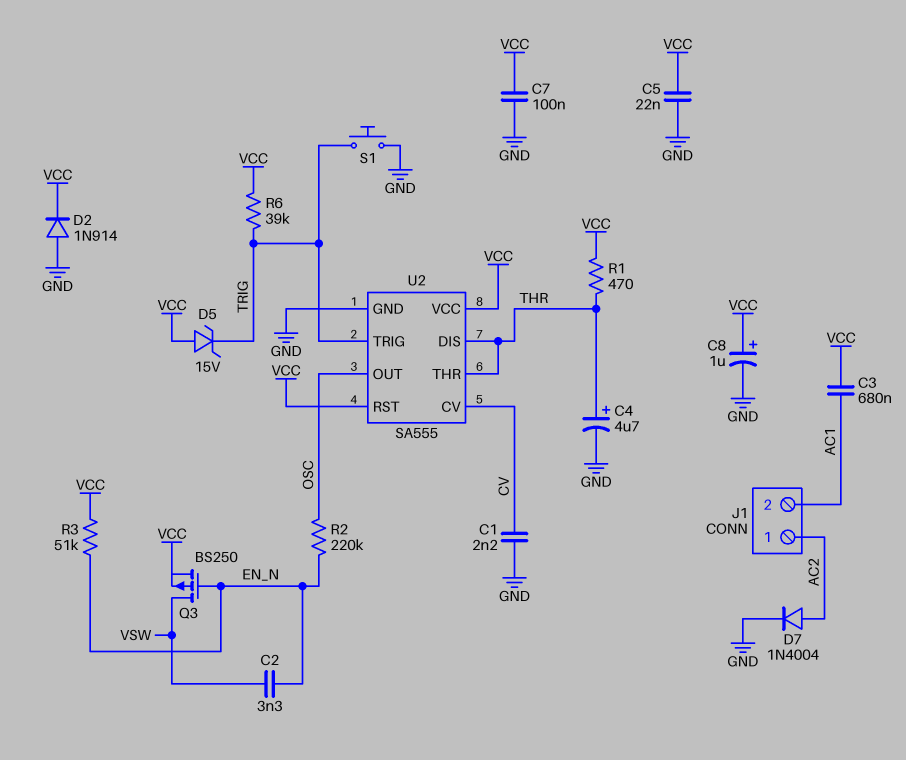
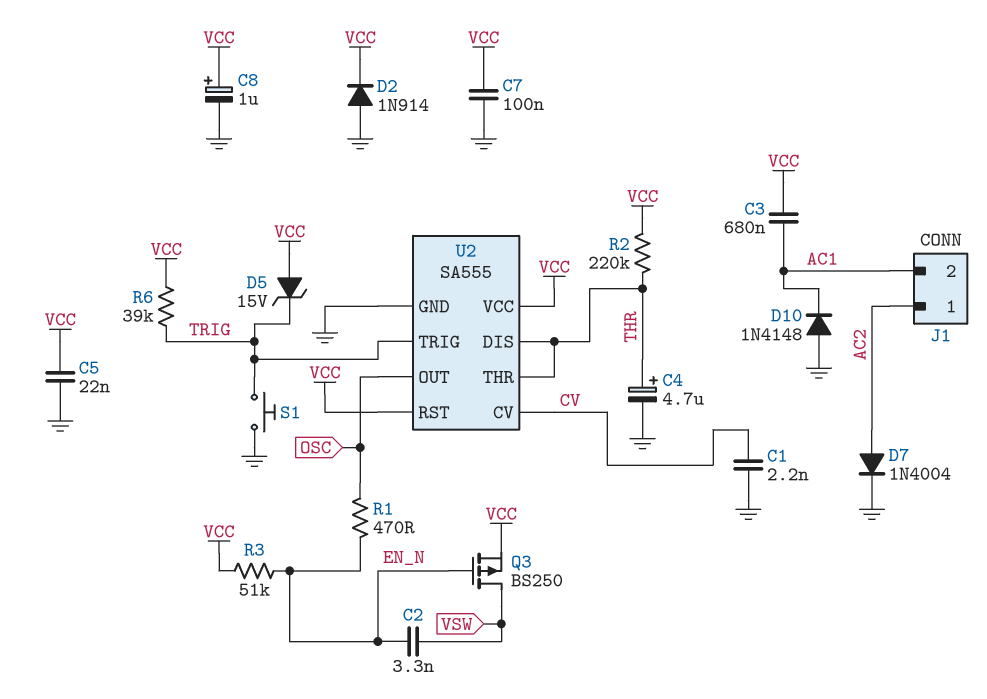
D10: none -> diode 1N4148 (A GND, K AC1)
R1: 470 (THR, VCC) -> 470 (EN_N, OSC)
R2: 220k (EN_N, OSC) -> 220k (THR, VCC)

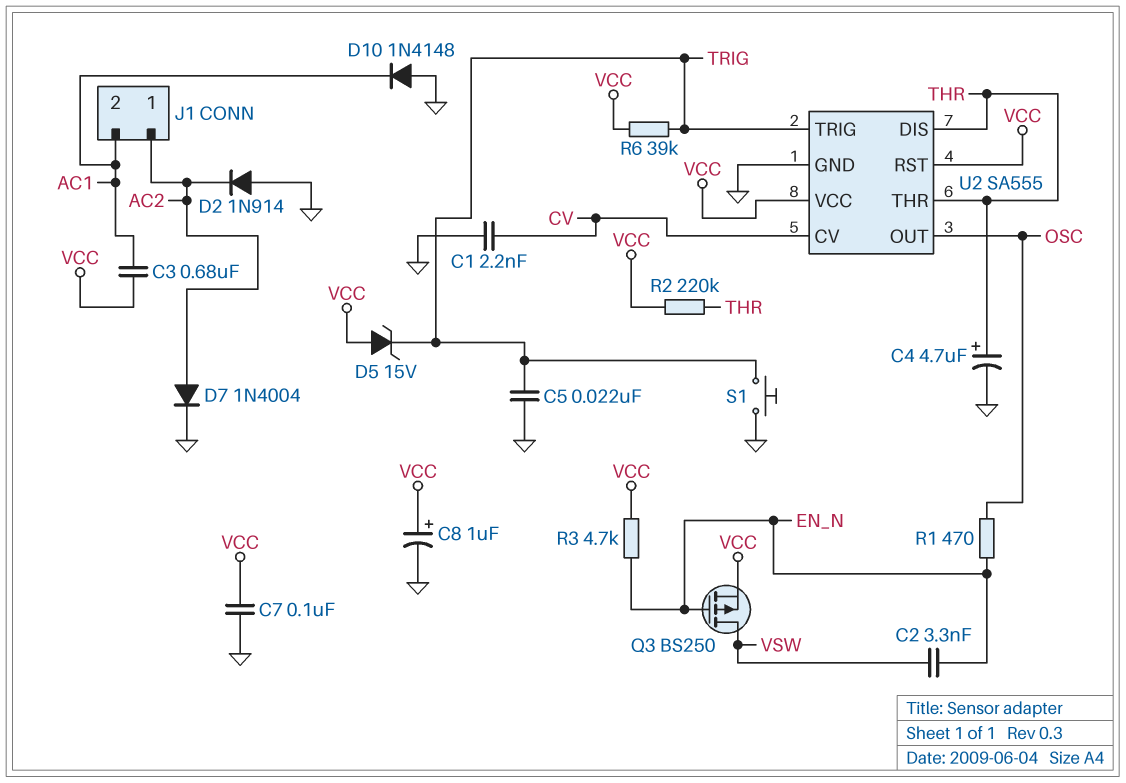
C5: 22nF (GND, VCC) -> 22nF (GND, TRIG)
D2: diode 1N914 (A GND, K VCC) -> diode 1N914 (A GND, K AC2)
R3: 51k (EN_N, VCC) -> 4.7k (EN_N, VCC)

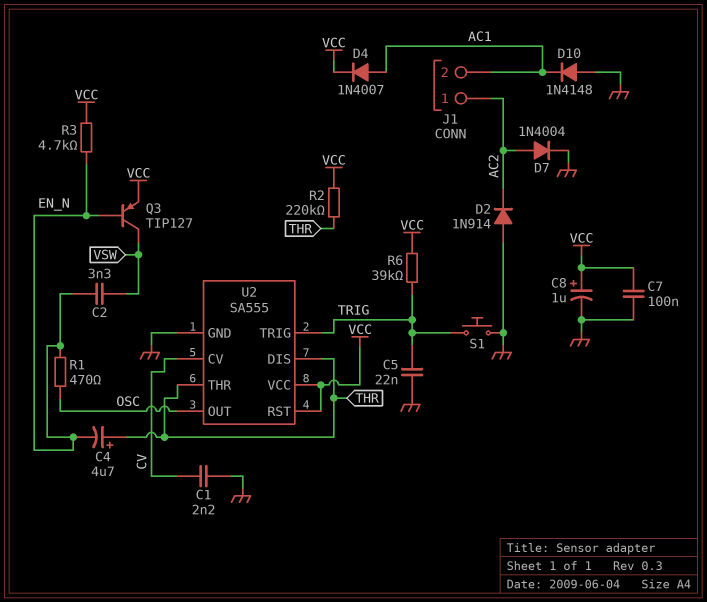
C3: 680nF (AC1, VCC) -> none
C4: 4.7uF (plus THR, minus GND) -> 4.7uF (plus THR, minus EN_N)
D4: none -> diode 1N4007 (A AC1, K VCC)
D5: zener 15V (A VCC, K TRIG) -> none
Q3: PMOS BS250 (G EN_N, D VSW, S VCC) -> PNP TIP127 (B EN_N, C VSW, E VCC)

